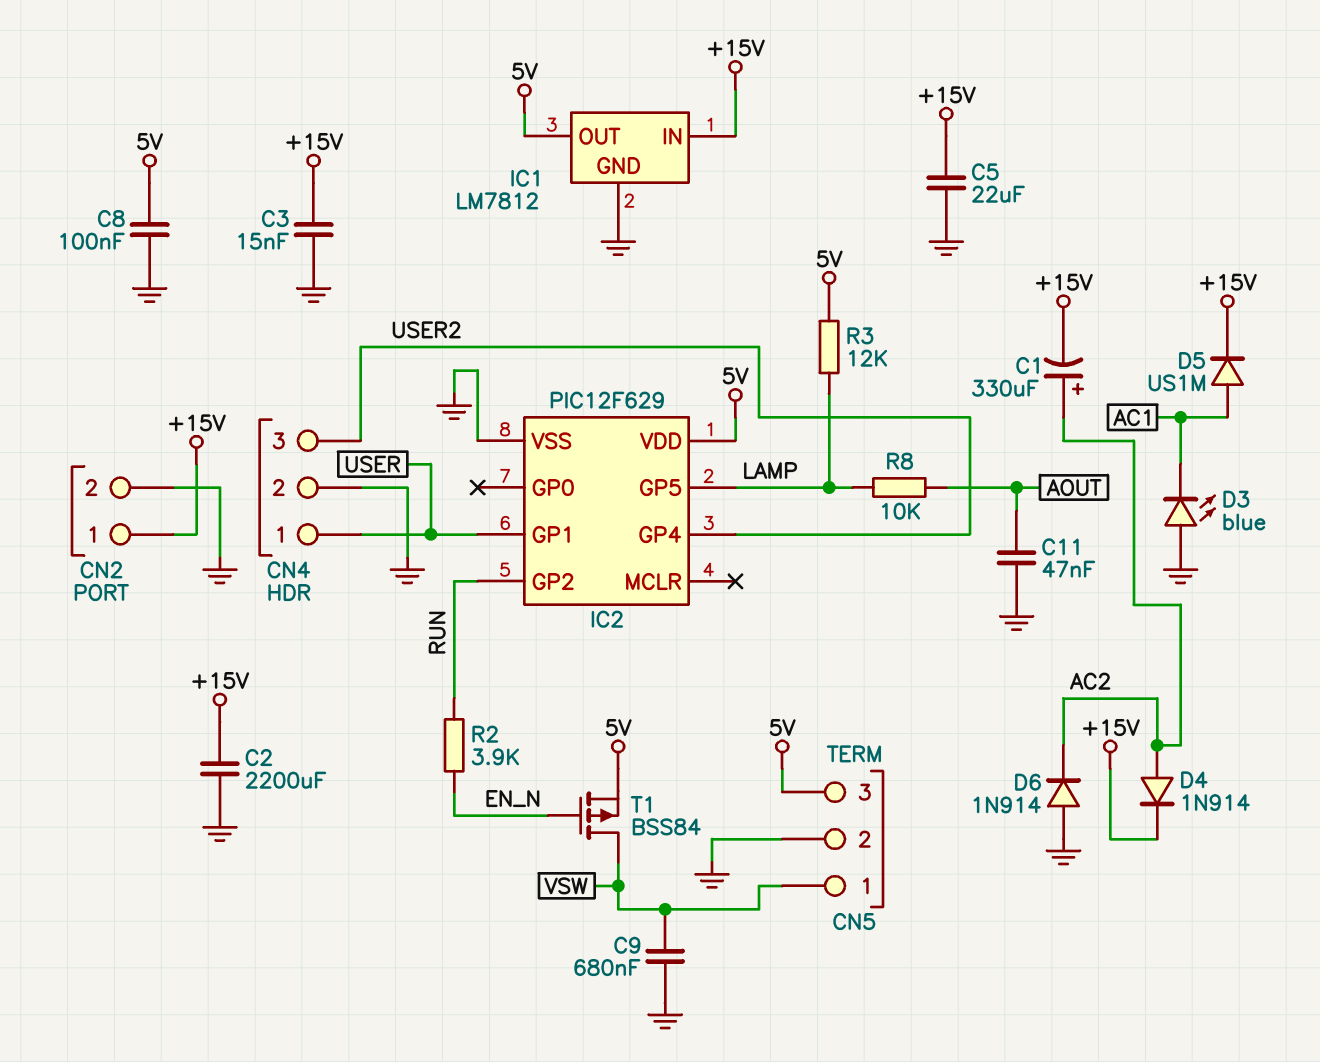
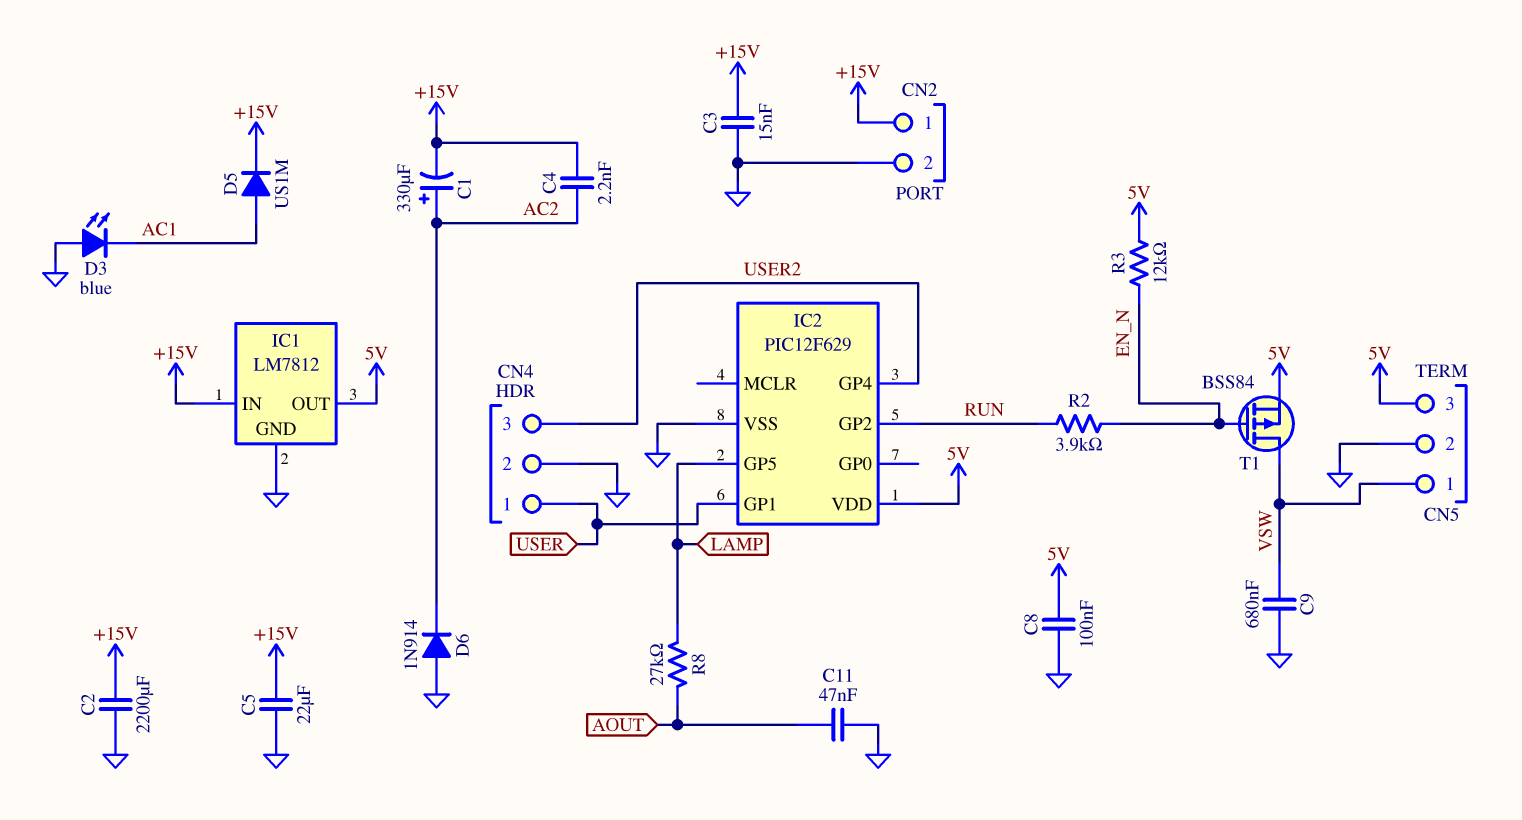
C4: none -> 2.2nF (+15V, AC2)
D4: diode 1N914 (A AC2, K +15V) -> none
R3: 12k (5V, LAMP) -> 12k (5V, EN_N)
R8: 10k (AOUT, LAMP) -> 27k (AOUT, LAMP)

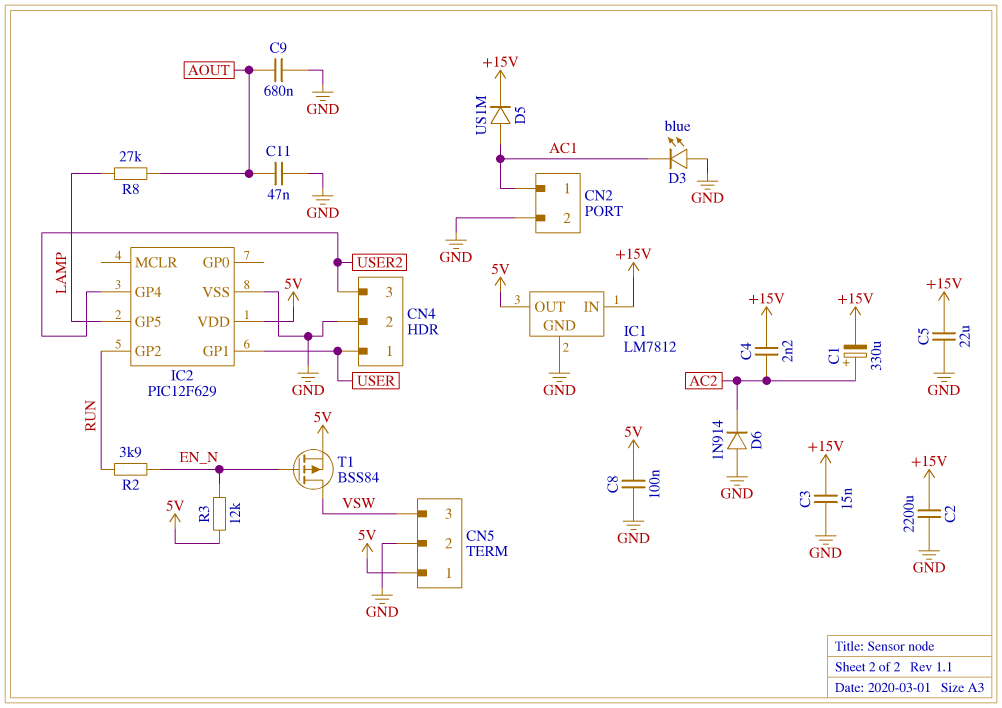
C9: 680nF (GND, VSW) -> 680nF (AOUT, GND)
CN2 pin 1: +15V -> AC1
CN5 pin 1: VSW -> 5V
CN5 pin 3: 5V -> VSW

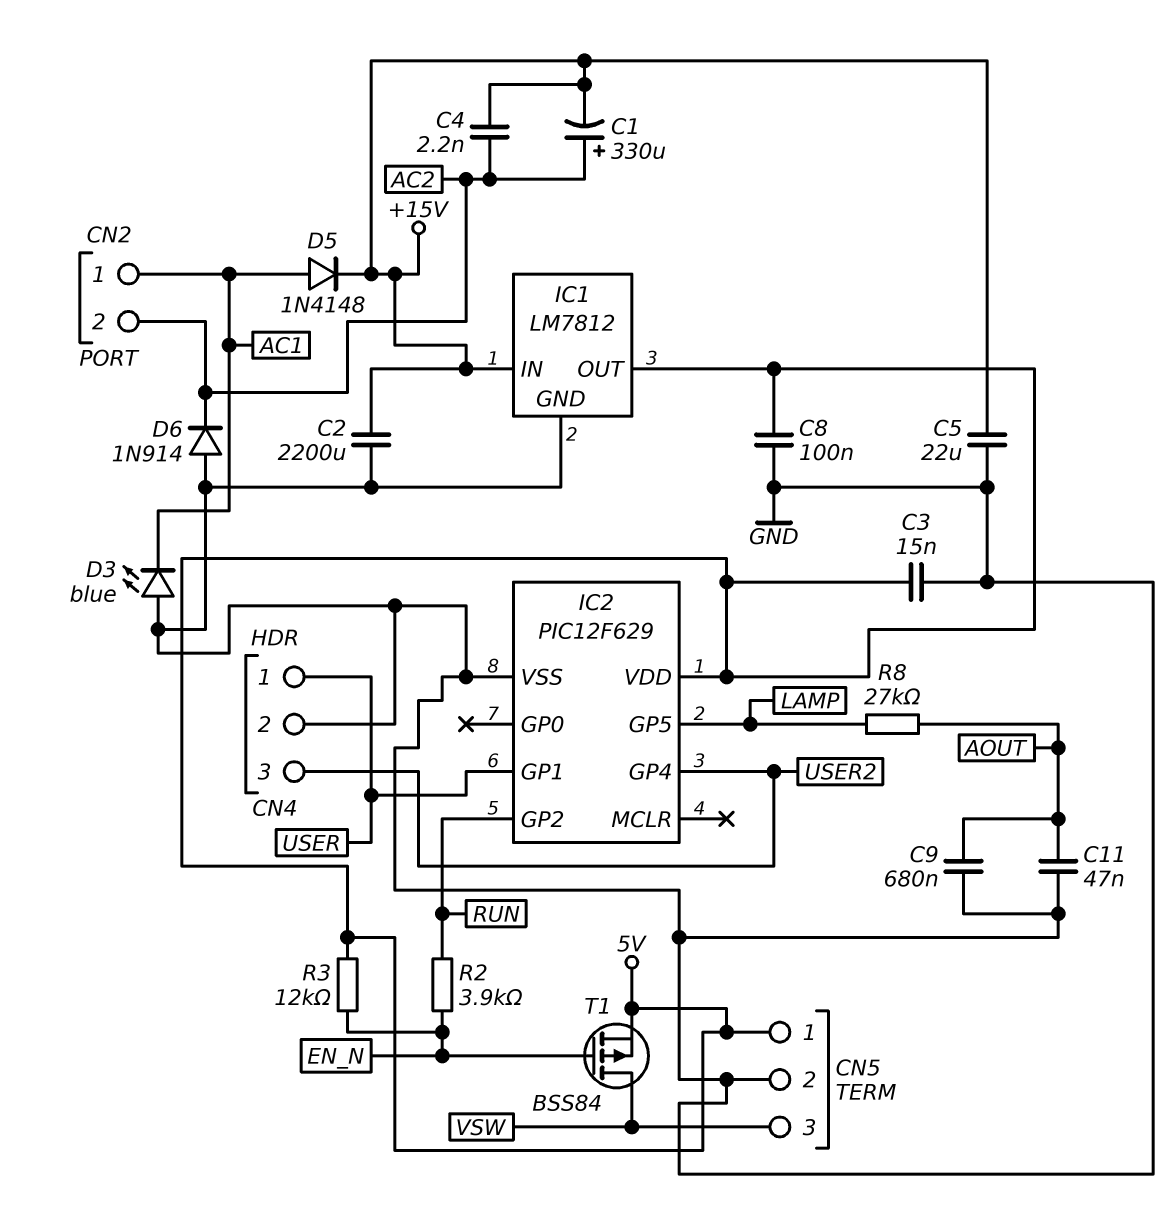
C3: 15nF (+15V, GND) -> 15nF (5V, GND)
CN2 pin 2: GND -> AC2
D5: diode US1M (A AC1, K +15V) -> diode 1N4148 (A AC1, K +15V)

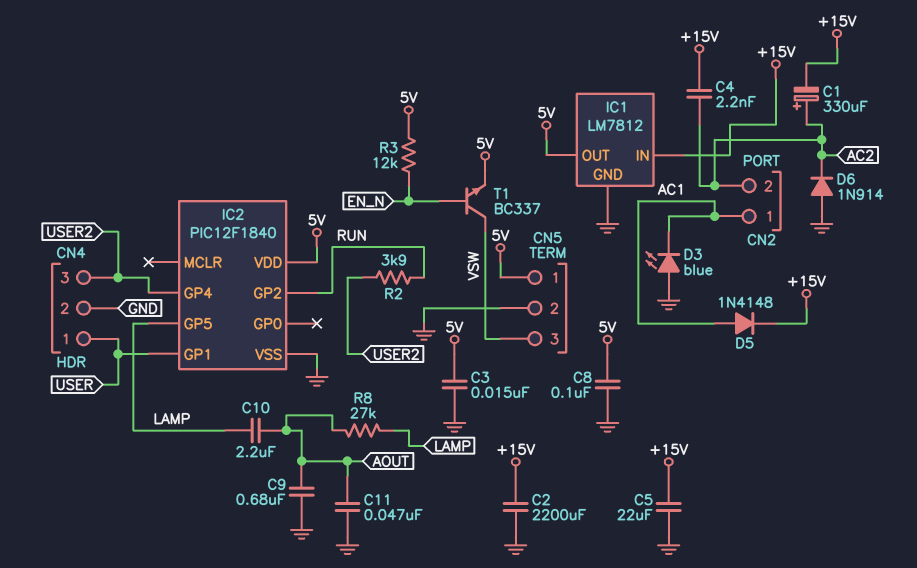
C10: none -> 2.2uF (AOUT, LAMP)
IC2: PIC12F629 -> PIC12F1840
R2: 3.9k (EN_N, RUN) -> 3.9k (RUN, USER2)
T1: PMOS BSS84 (G EN_N, D VSW, S 5V) -> NPN BC337 (B EN_N, C VSW, E 5V)

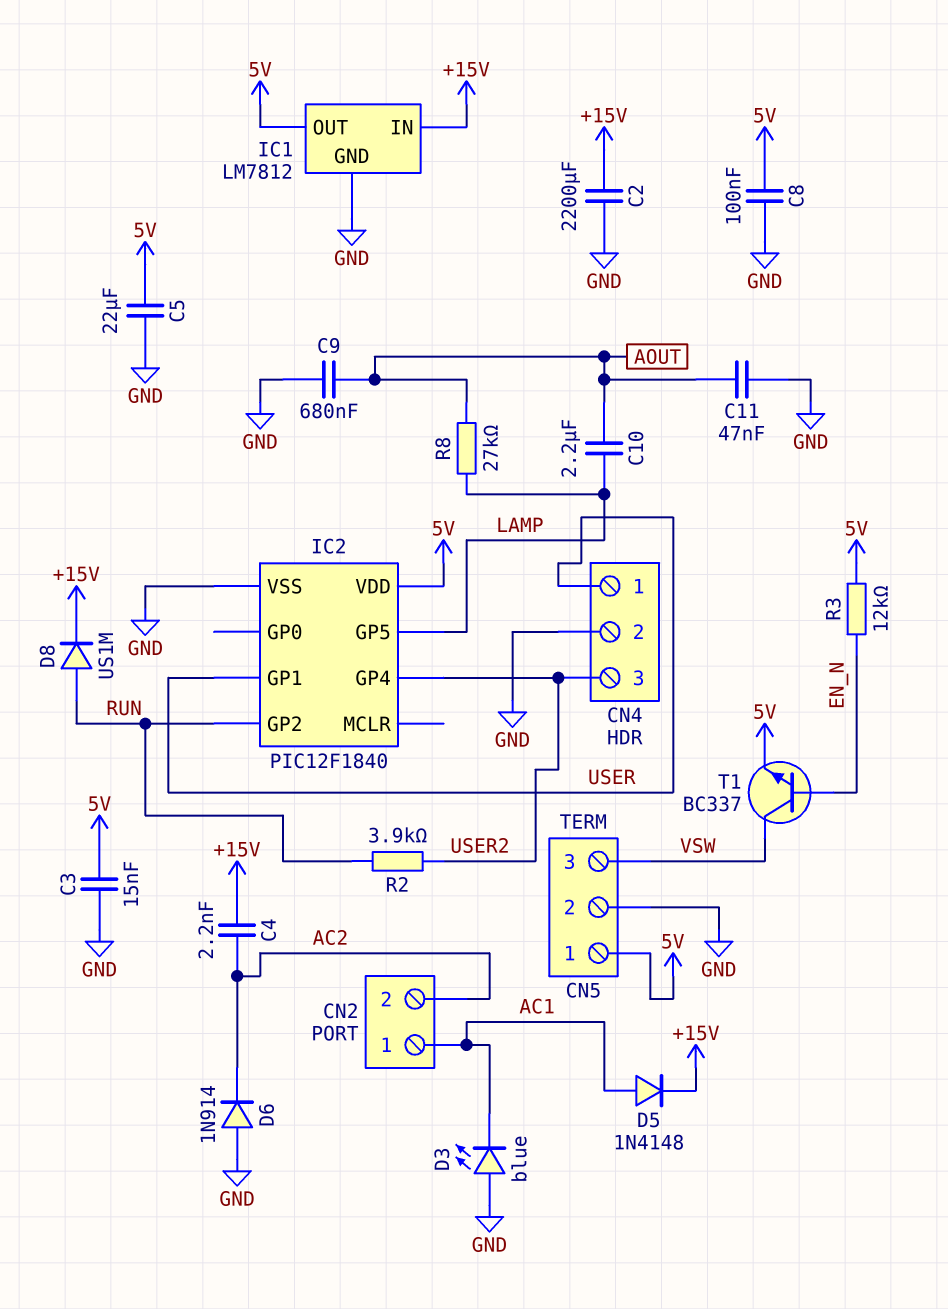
C1: 330uF (plus AC2, minus +15V) -> none
C5: 22uF (+15V, GND) -> 22uF (5V, GND)
D8: none -> diode US1M (A RUN, K +15V)

